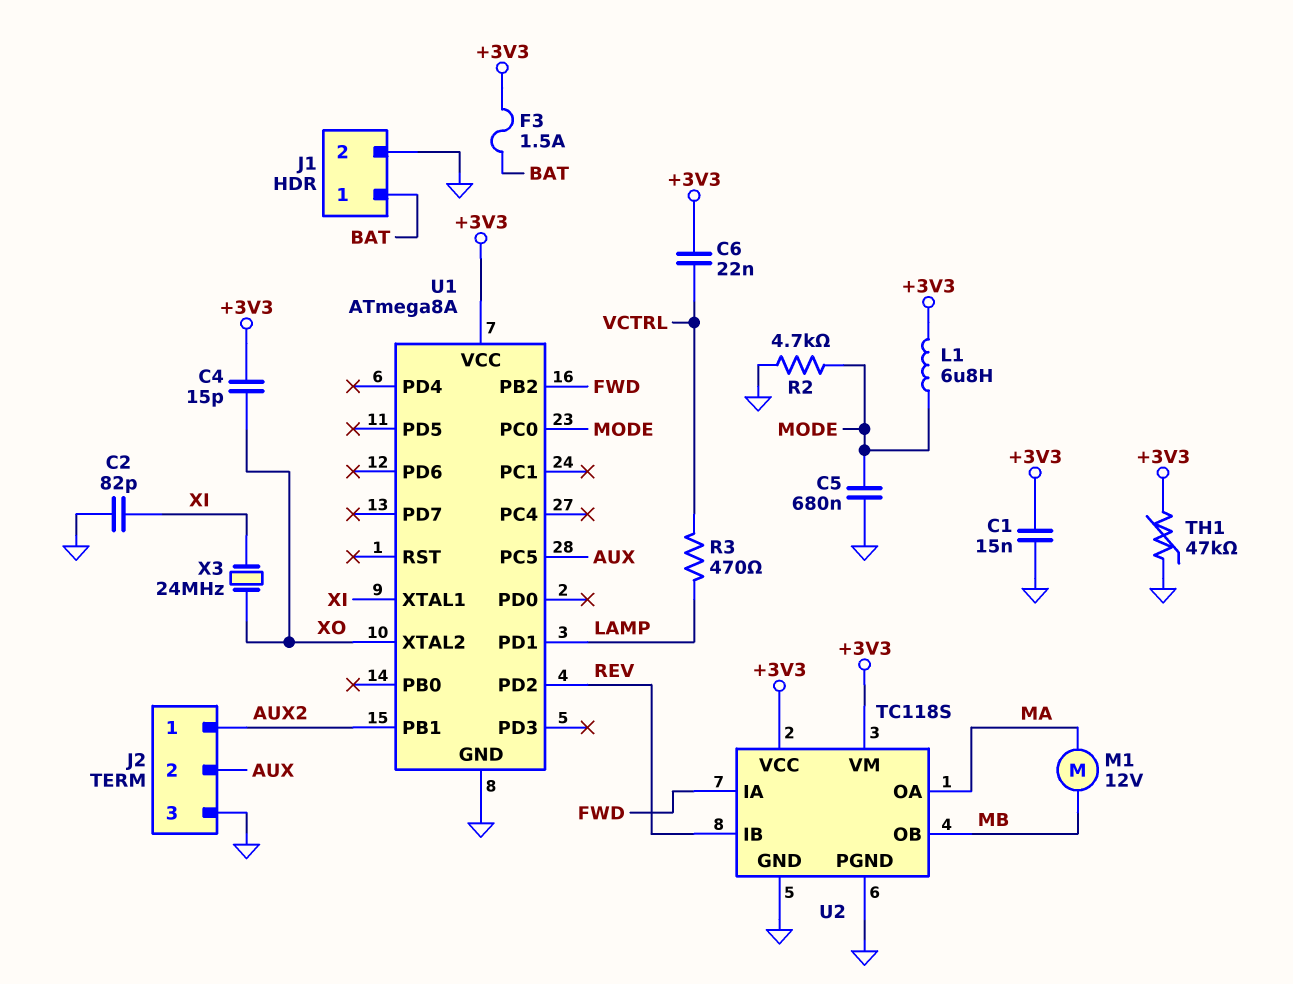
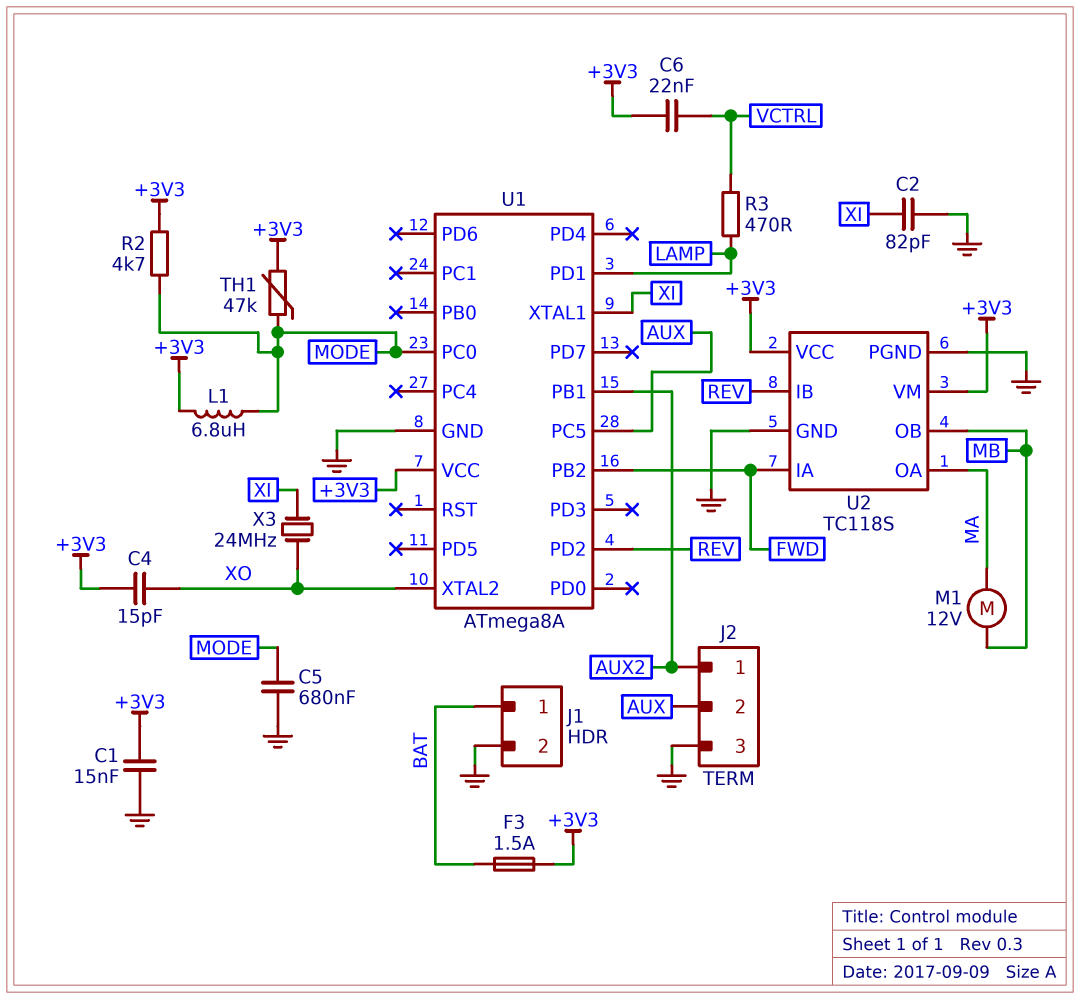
R2: 4.7k (GND, MODE) -> 4.7k (+3V3, MODE)
TH1: 47k (+3V3, GND) -> 47k (+3V3, MODE)

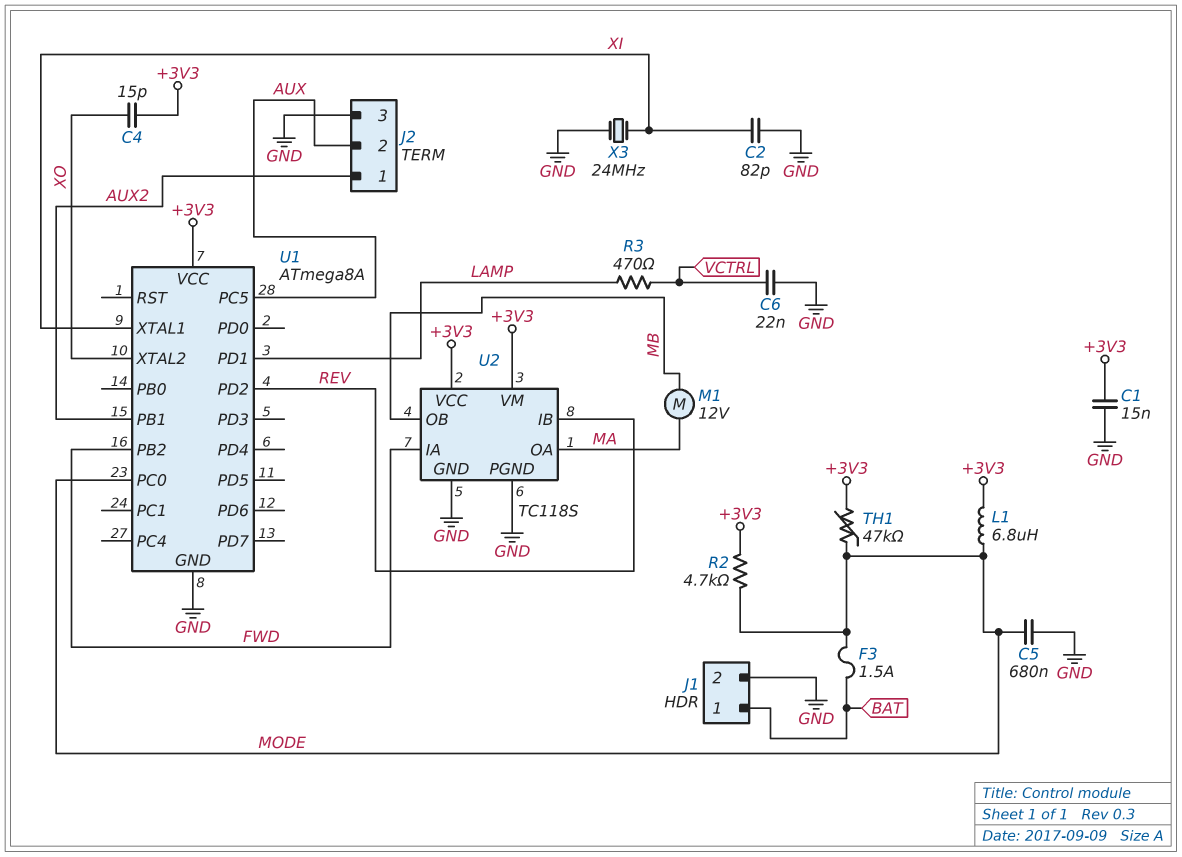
C6: 22nF (+3V3, VCTRL) -> 22nF (GND, VCTRL)
F3: 1.5A (+3V3, BAT) -> 1.5A (BAT, MODE)
X3: 24MHz (XI, XO) -> 24MHz (GND, XI)

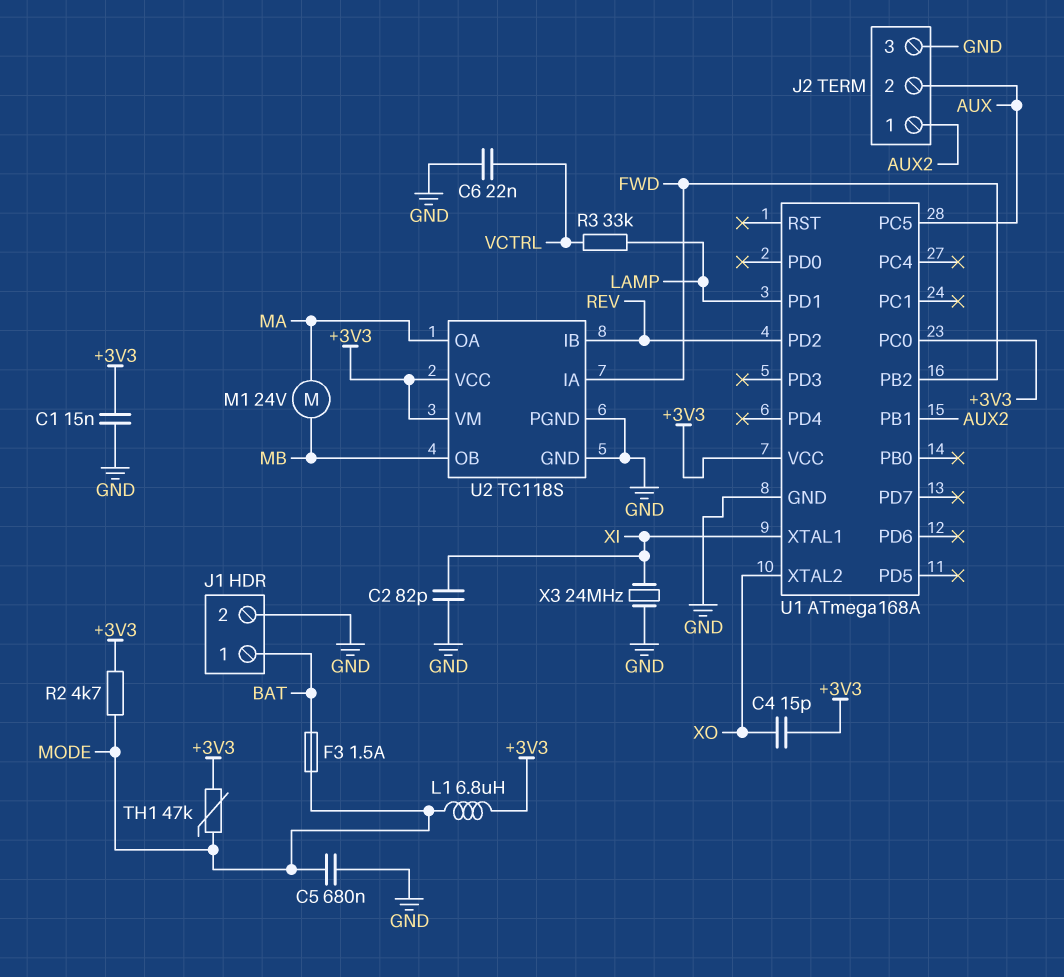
M1: motor 12V (MA, MB) -> motor 24V (MA, MB)
R3: 470 (LAMP, VCTRL) -> 33k (LAMP, VCTRL)
U1: ATmega8A -> ATmega168A
U1 pin PC0: MODE -> +3V3

